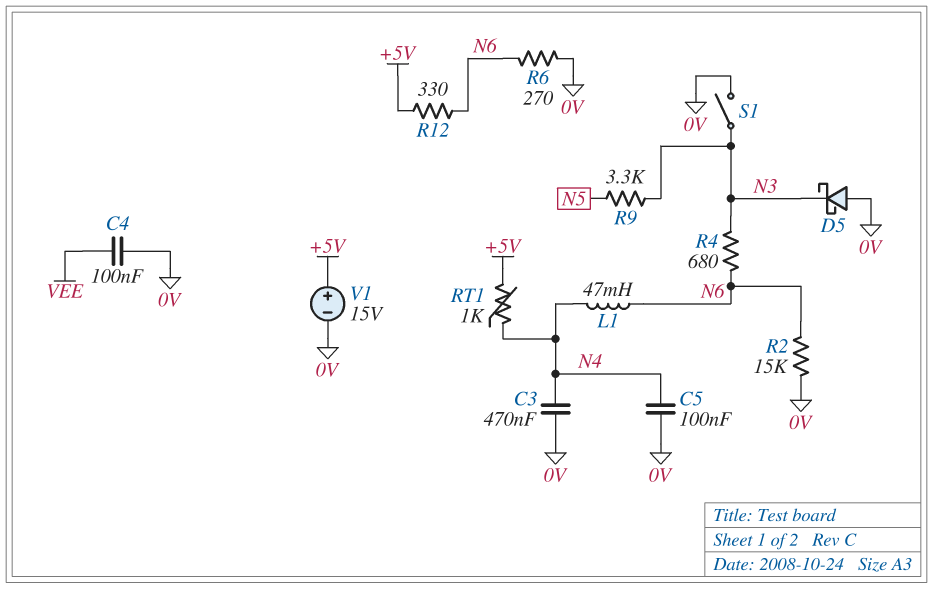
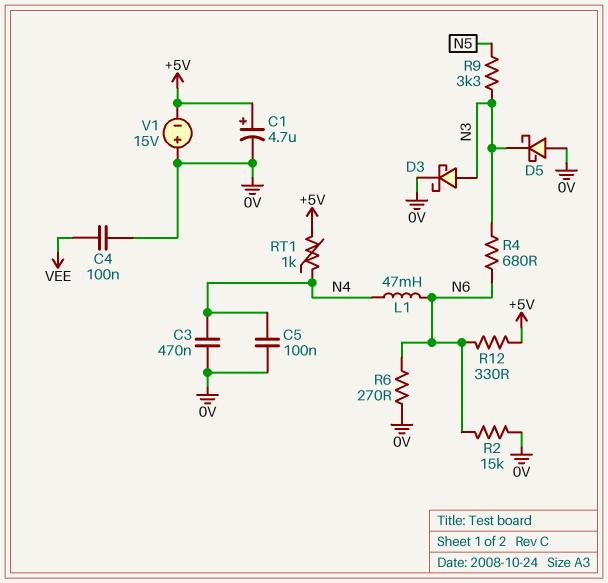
C1: none -> 4.7uF (plus +5V, minus 0V)
D3: none -> schottky (A N3, K 0V)
S1: switch (0V, N3) -> none
V1: 15V (plus +5V, minus 0V) -> 15V (plus 0V, minus +5V)

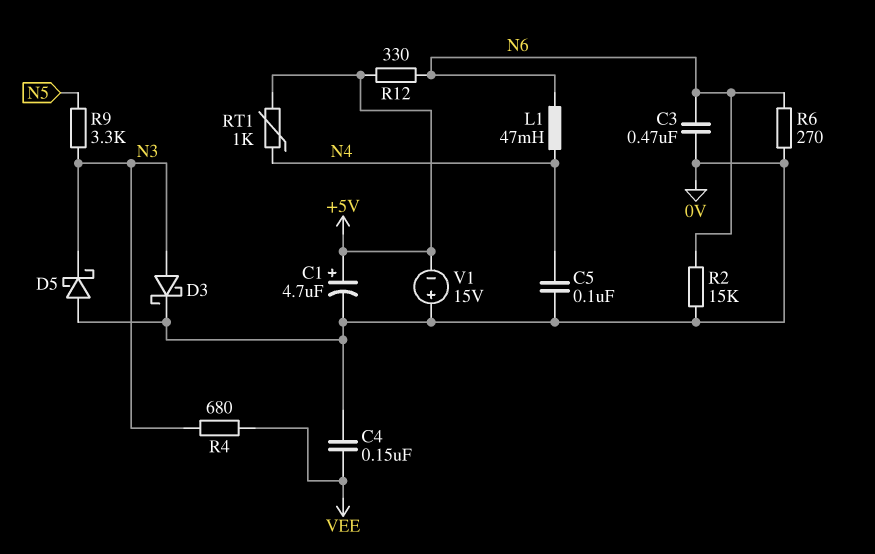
C3: 470nF (0V, N4) -> 470nF (0V, N6)
C4: 100nF (0V, VEE) -> 150nF (0V, VEE)
R4: 680 (N3, N6) -> 680 (N3, VEE)

